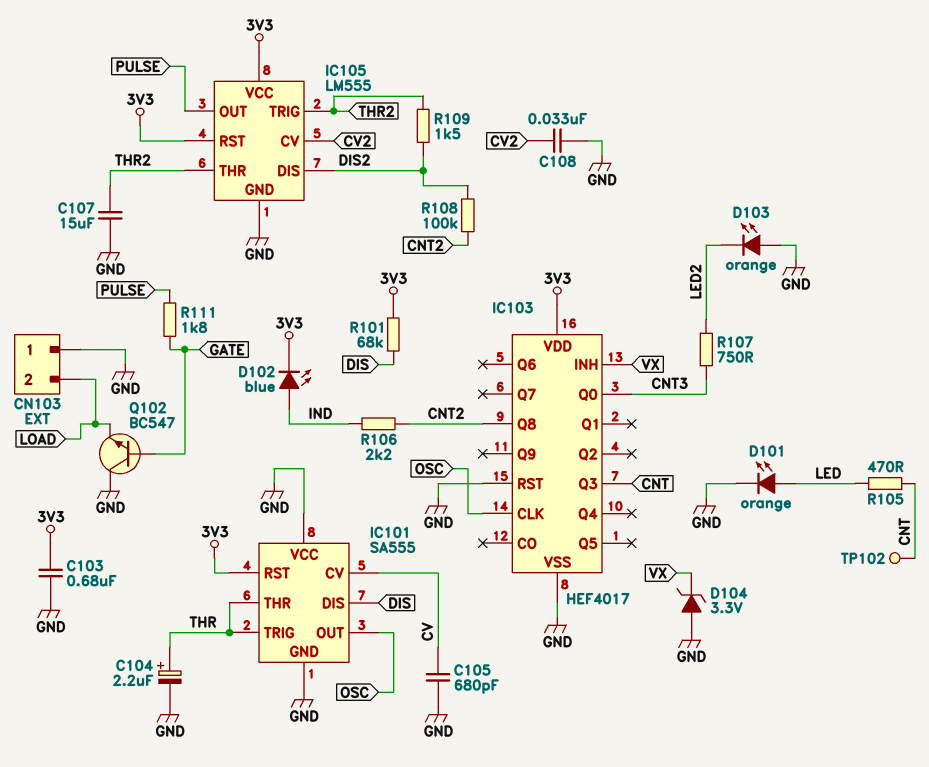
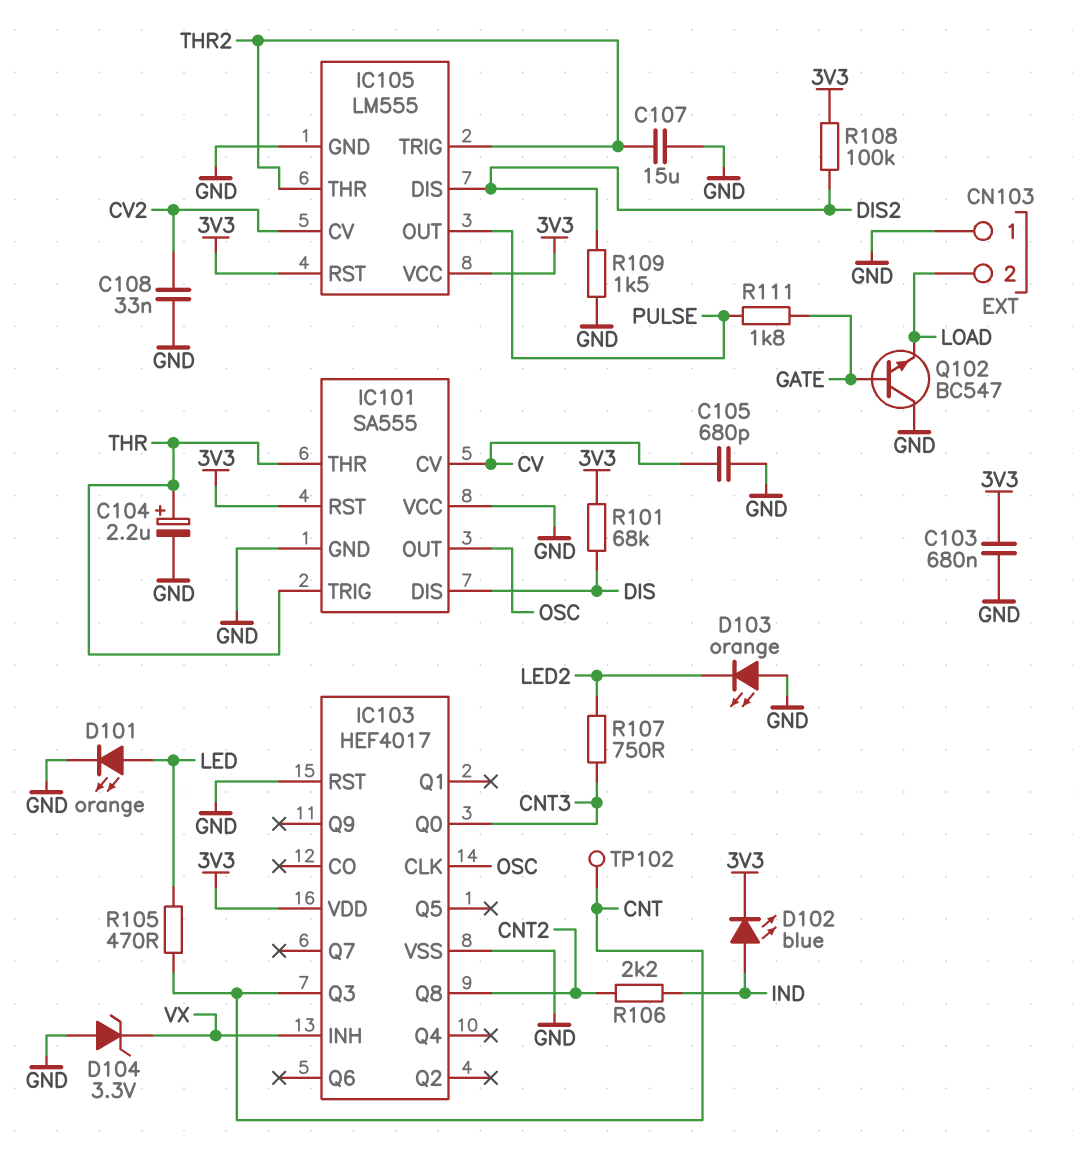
R108: 100k (CNT2, DIS2) -> 100k (3V3, DIS2)
R109: 1.5k (DIS2, THR2) -> 1.5k (DIS2, GND)

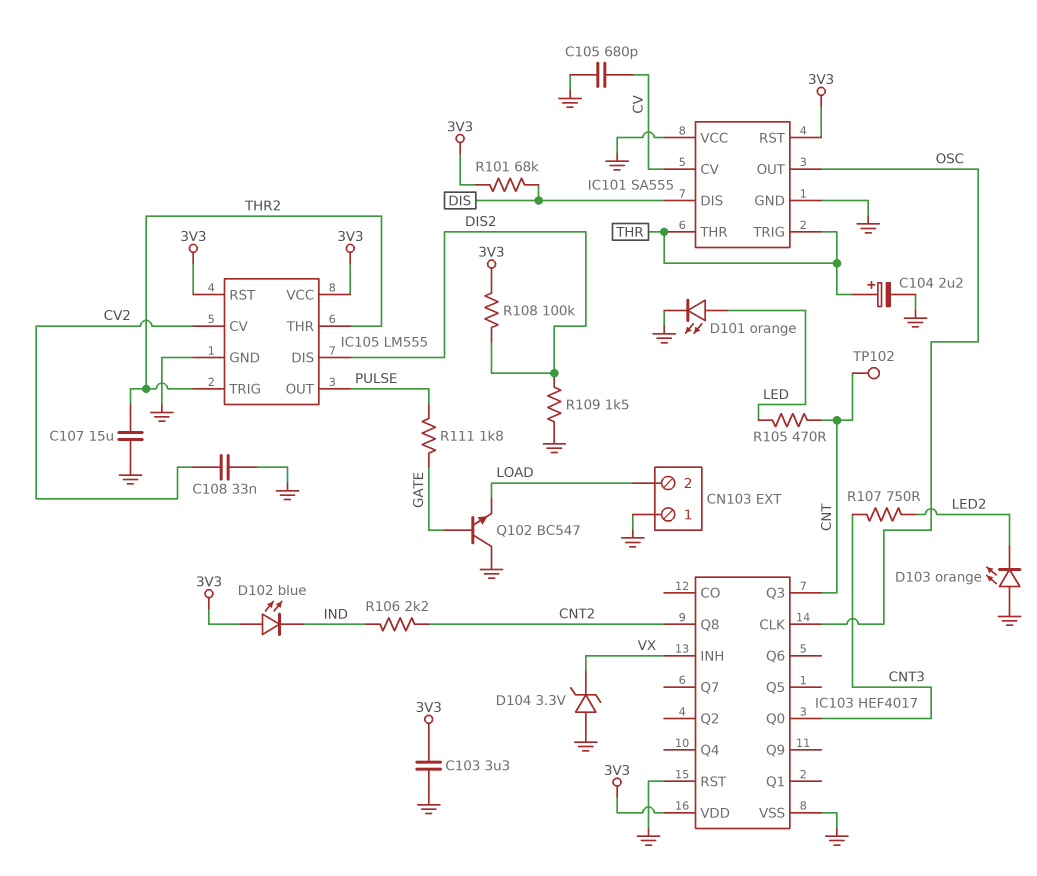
C103: 680nF (3V3, GND) -> 3.3uF (3V3, GND)
D102: LED blue (A IND, K 3V3) -> LED blue (A 3V3, K IND)

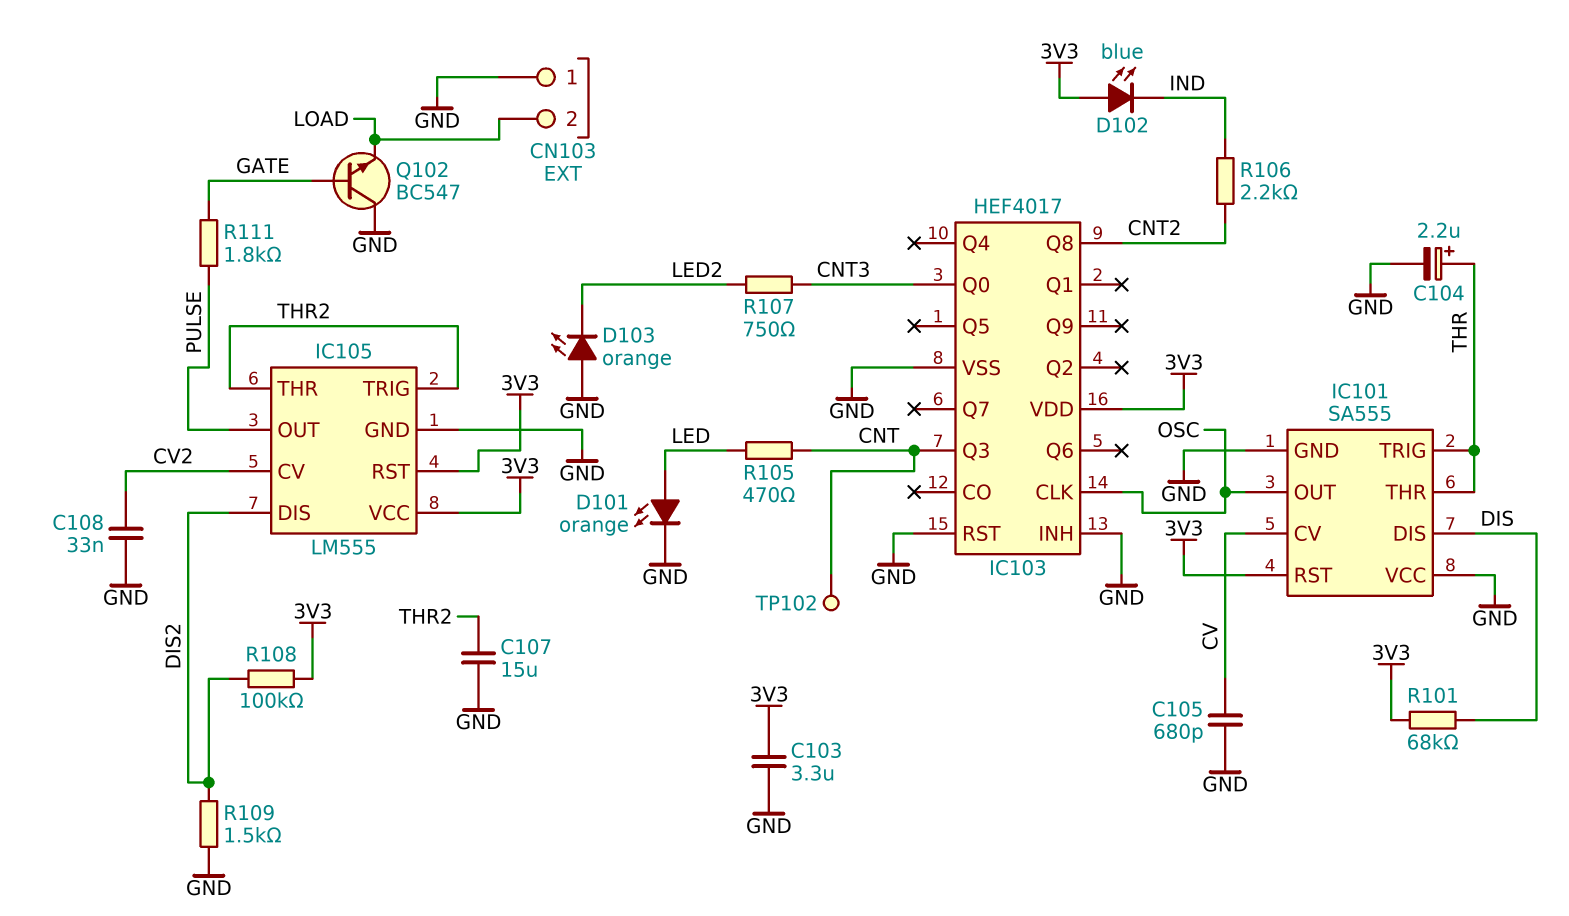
D104: zener 3.3V (A GND, K VX) -> none
IC103 pin INH: VX -> GND

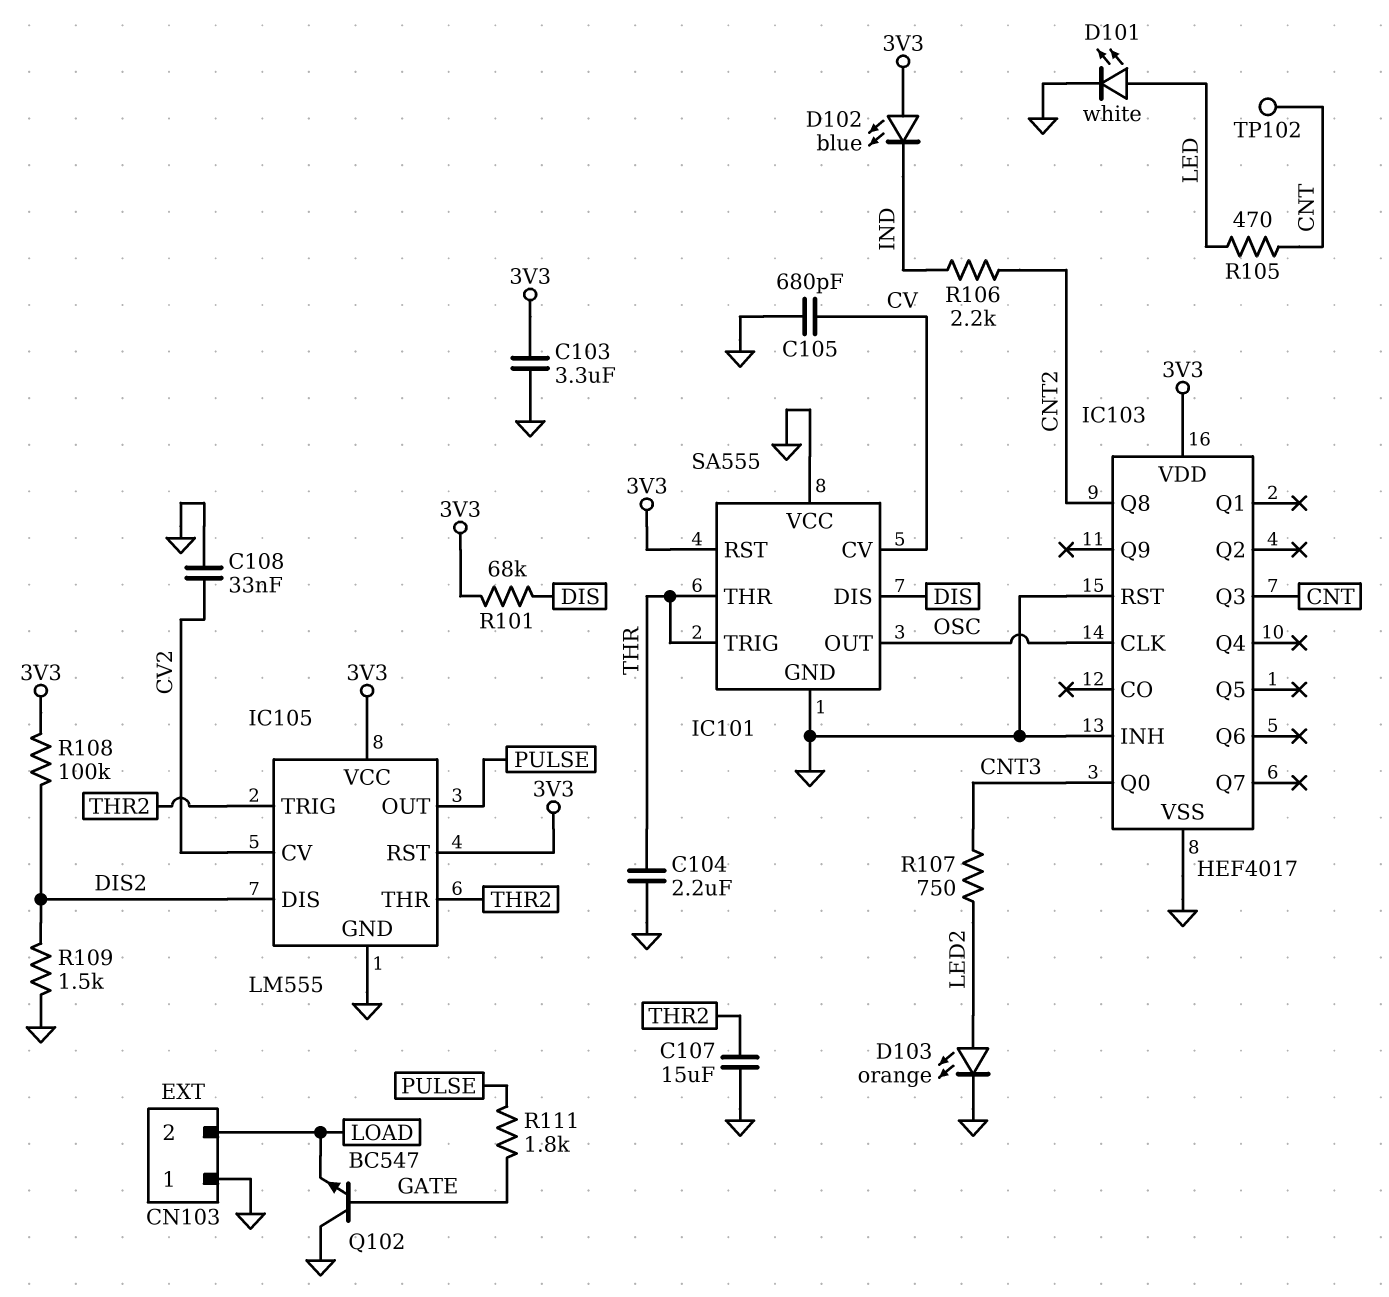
C104: 2.2uF (plus THR, minus GND) -> 2.2uF (GND, THR)
D101: LED orange (A LED, K GND) -> LED white (A LED, K GND)
D103: LED orange (A GND, K LED2) -> LED orange (A LED2, K GND)

